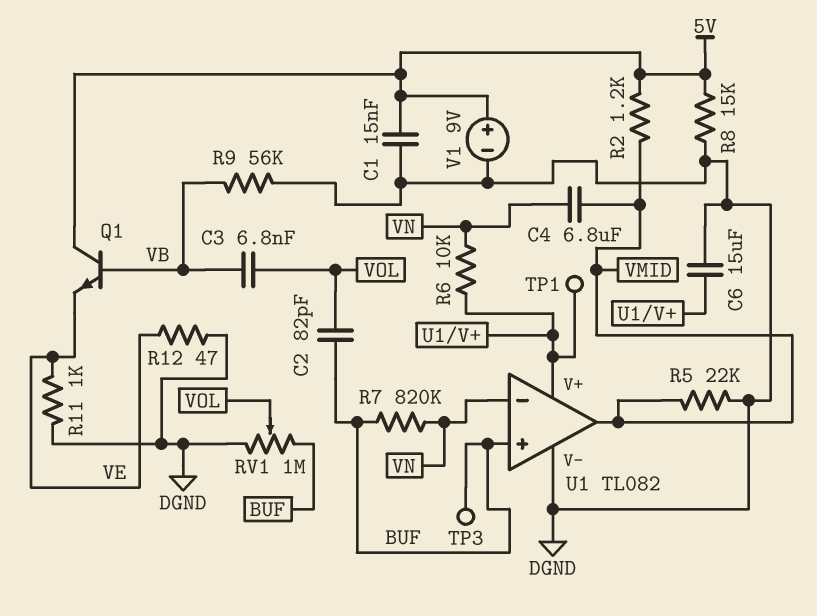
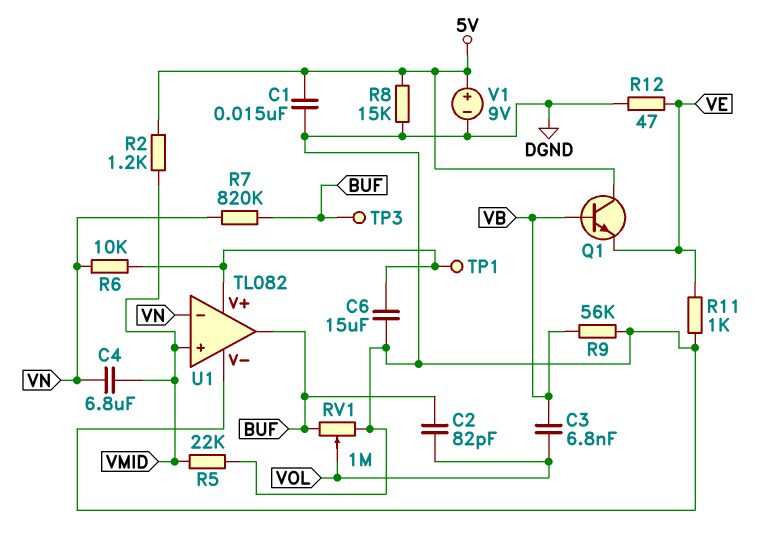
U1 pin in+: BUF -> VMID
U1 pin out: VMID -> BUF

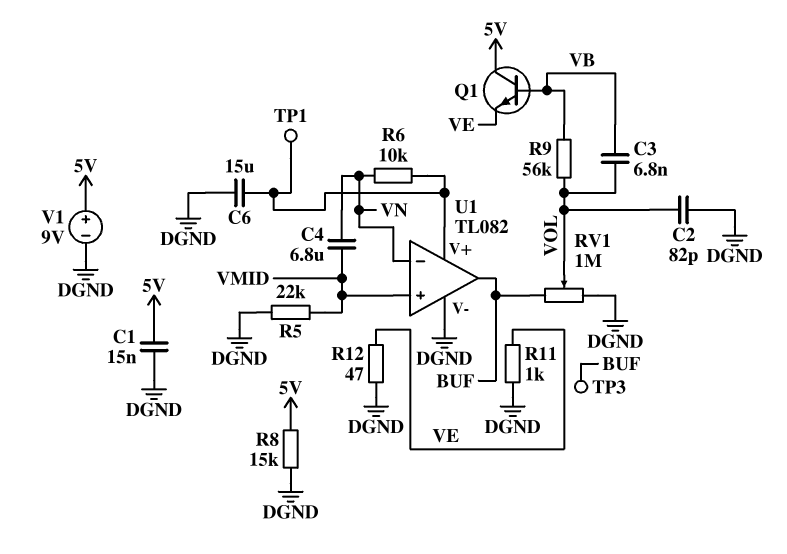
C2: 82pF (BUF, VOL) -> 82pF (DGND, VOL)
R2: 1.2k (5V, VMID) -> none
R7: 820k (BUF, VN) -> none
R9: 56k (DGND, VB) -> 56k (VB, VOL)

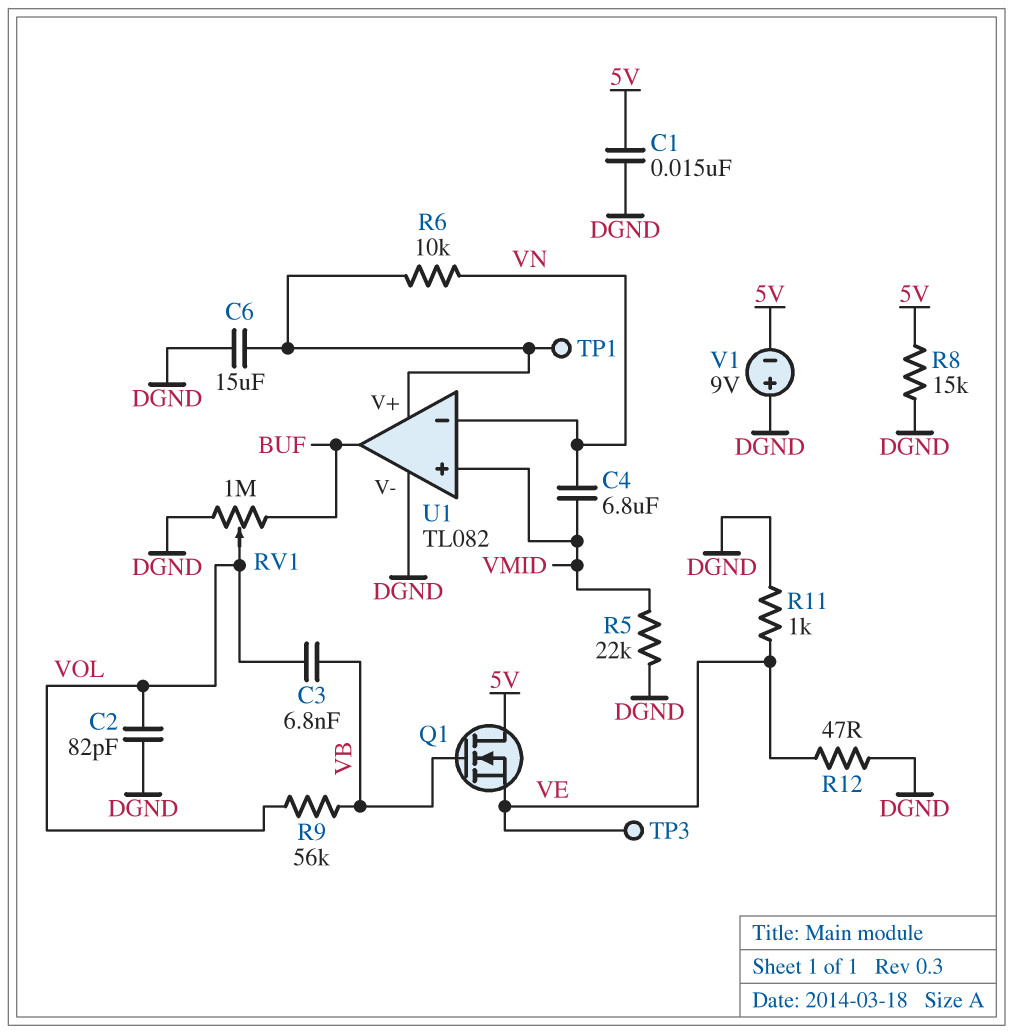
Q1: NPN (B VB, C 5V, E VE) -> NMOS (G VB, D 5V, S VE)
TP3: test point (BUF) -> test point (VE)
V1: 9V (plus 5V, minus DGND) -> 9V (plus DGND, minus 5V)

